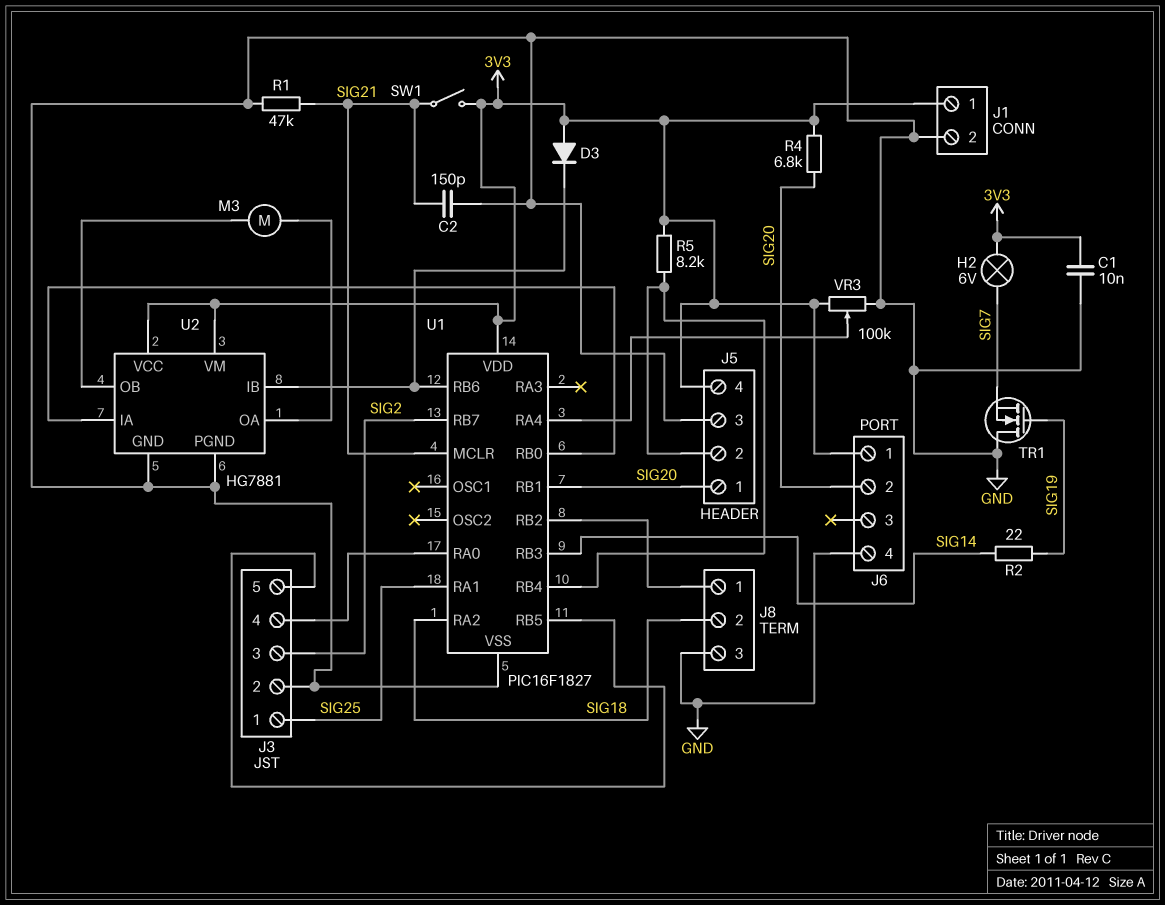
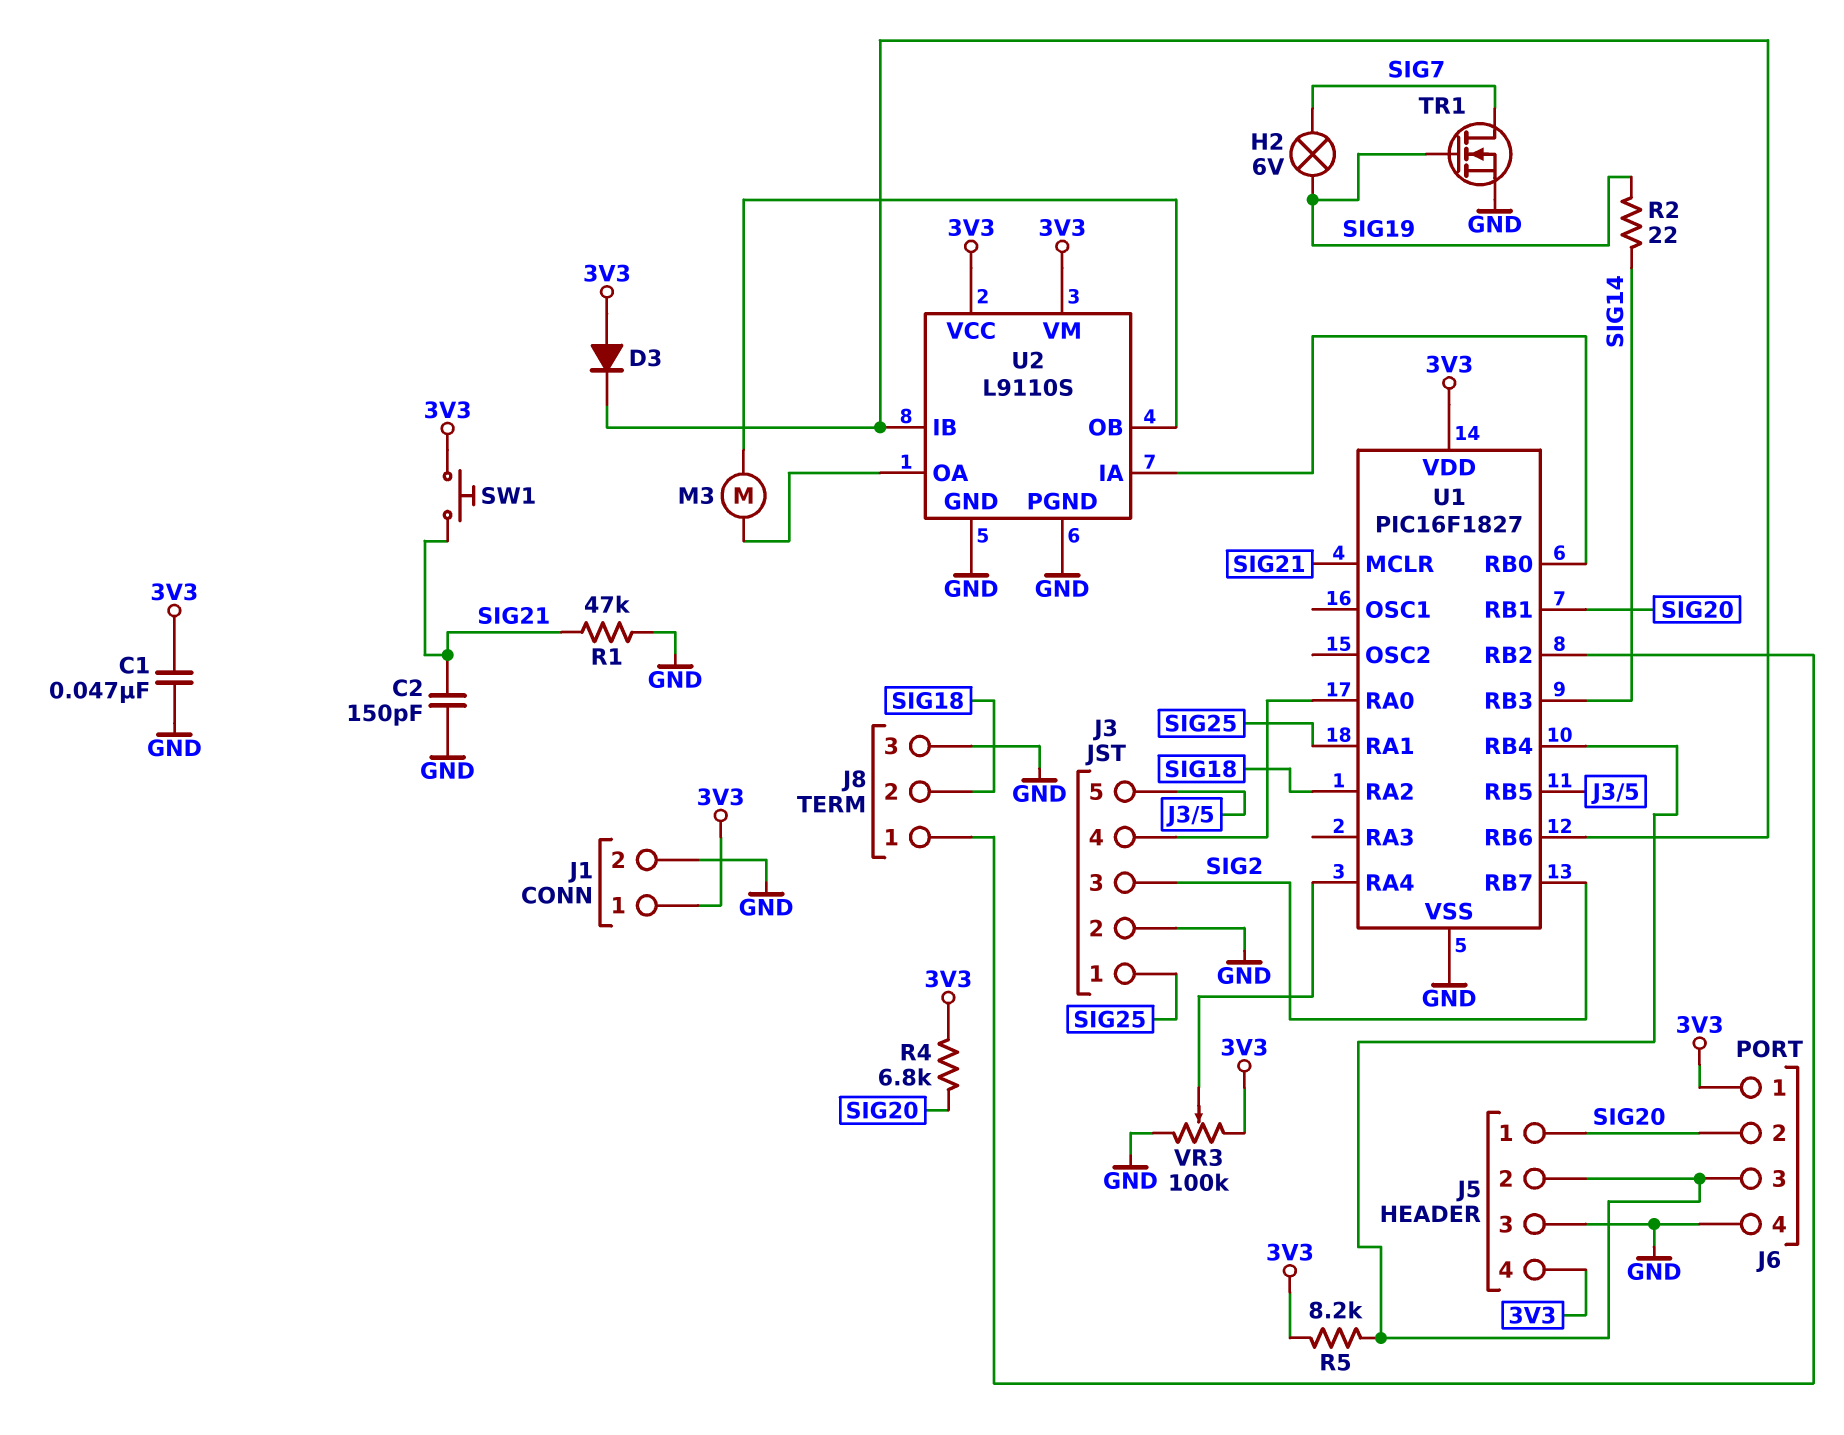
C1: 10nF (3V3, GND) -> 47nF (3V3, GND)
H2: lamp 6V (3V3, SIG7) -> lamp 6V (SIG7, SIG19)
J6 pin 3: none -> J5/2
SW1: switch (3V3, SIG21) -> button (3V3, SIG21)
TR1: NMOS (G SIG19, D GND, S SIG7) -> NMOS (G SIG19, D SIG7, S GND)
U2: HG7881 -> L9110S

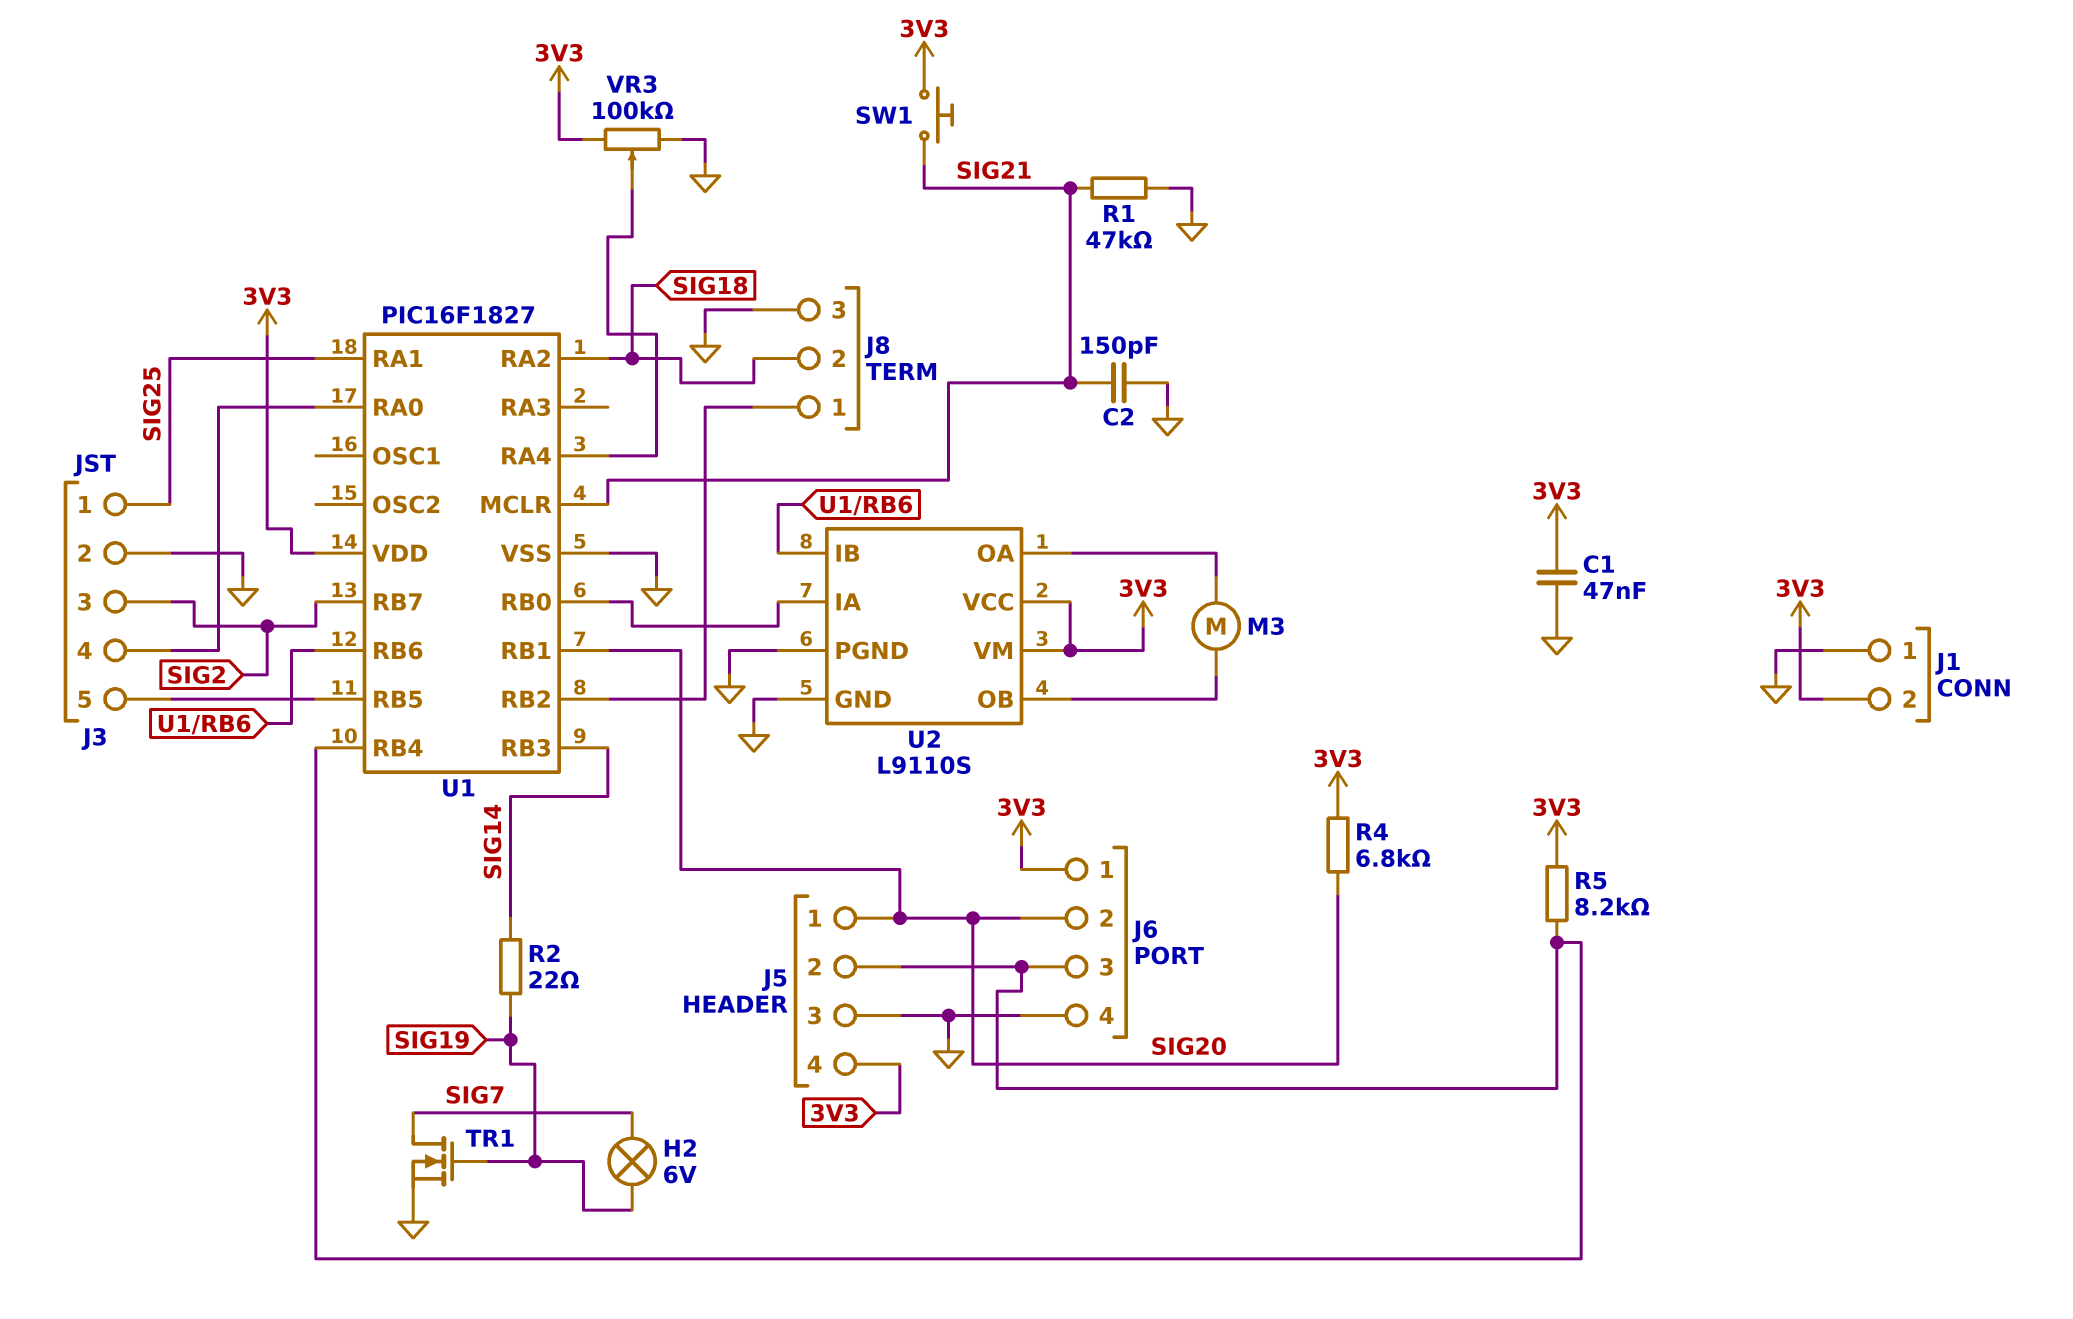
D3: diode (A 3V3, K U1/RB6) -> none
J1 pin 1: 3V3 -> GND
J1 pin 2: GND -> 3V3

